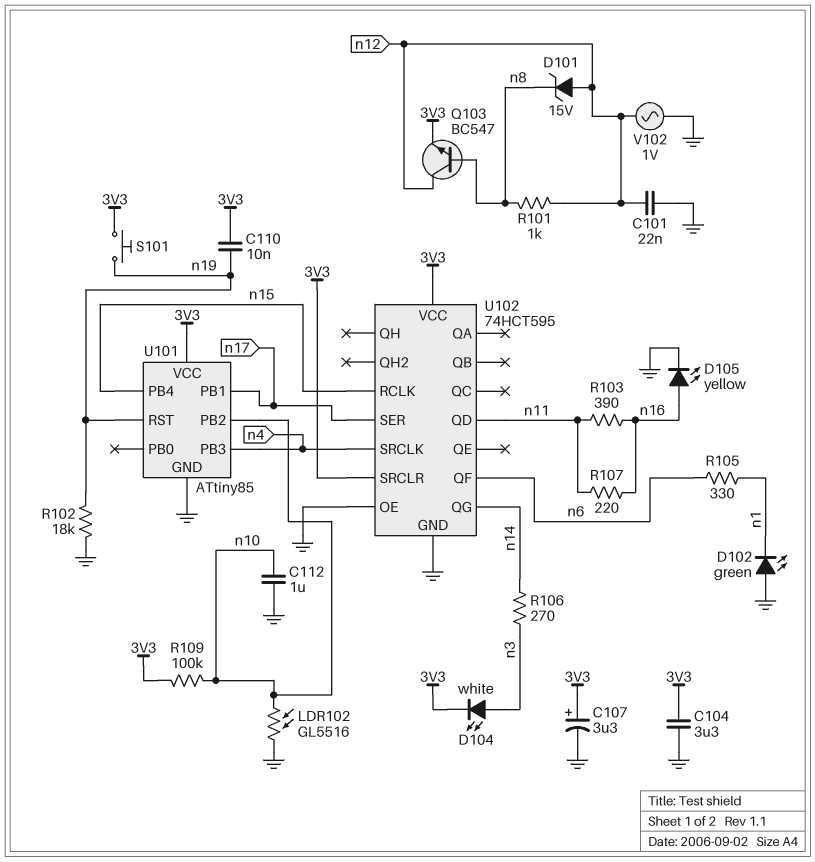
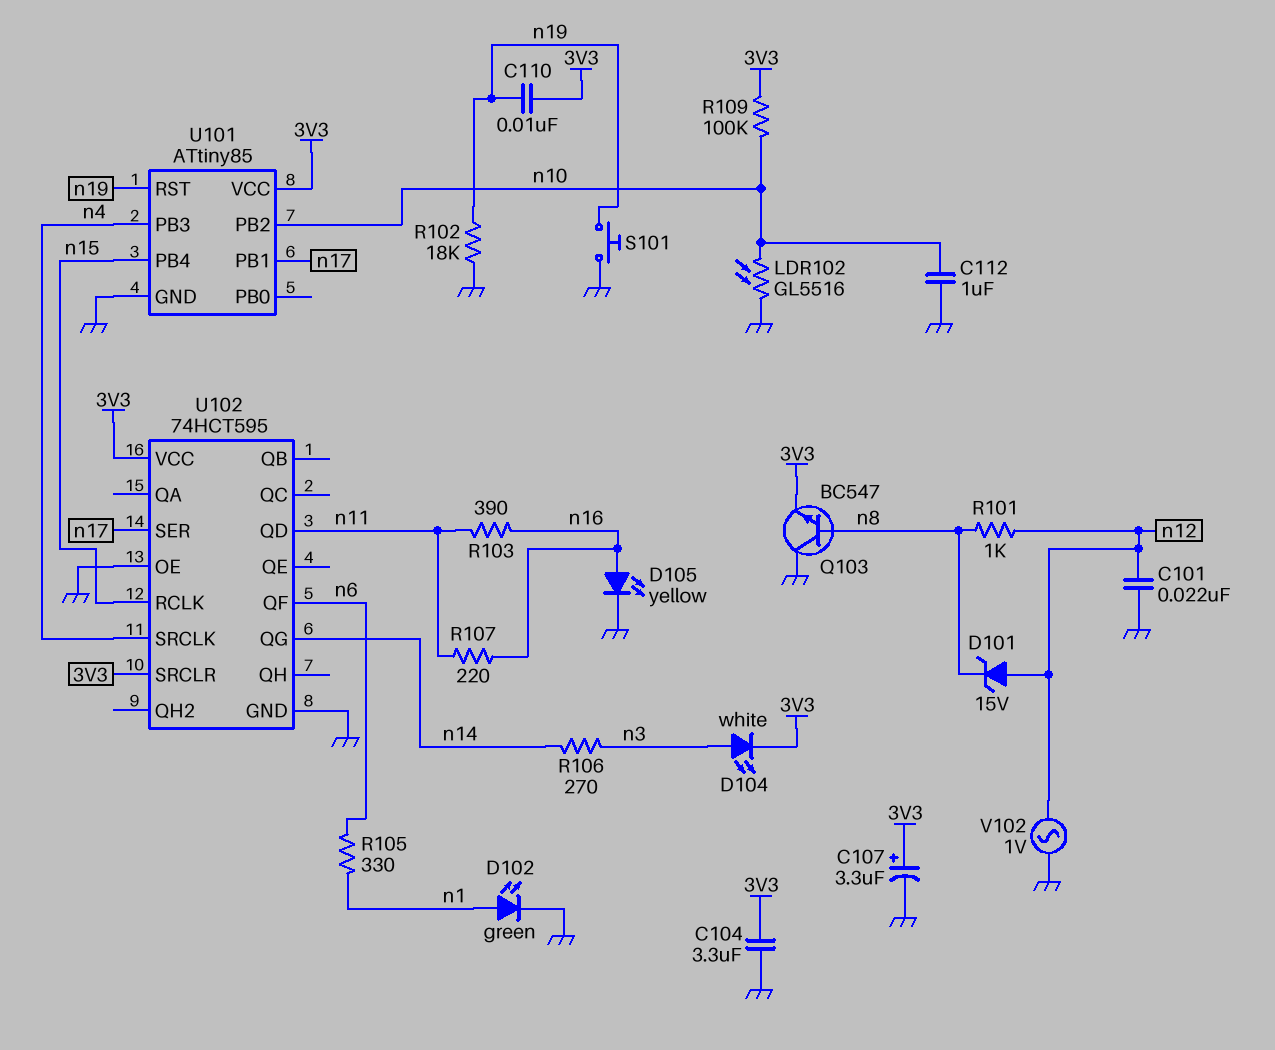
D102: LED green (A GND, K n1) -> LED green (A n1, K GND)
Q103: NPN BC547 (B n8, C n12, E 3V3) -> NPN BC547 (B n8, C GND, E 3V3)
S101: button (3V3, n19) -> button (GND, n19)

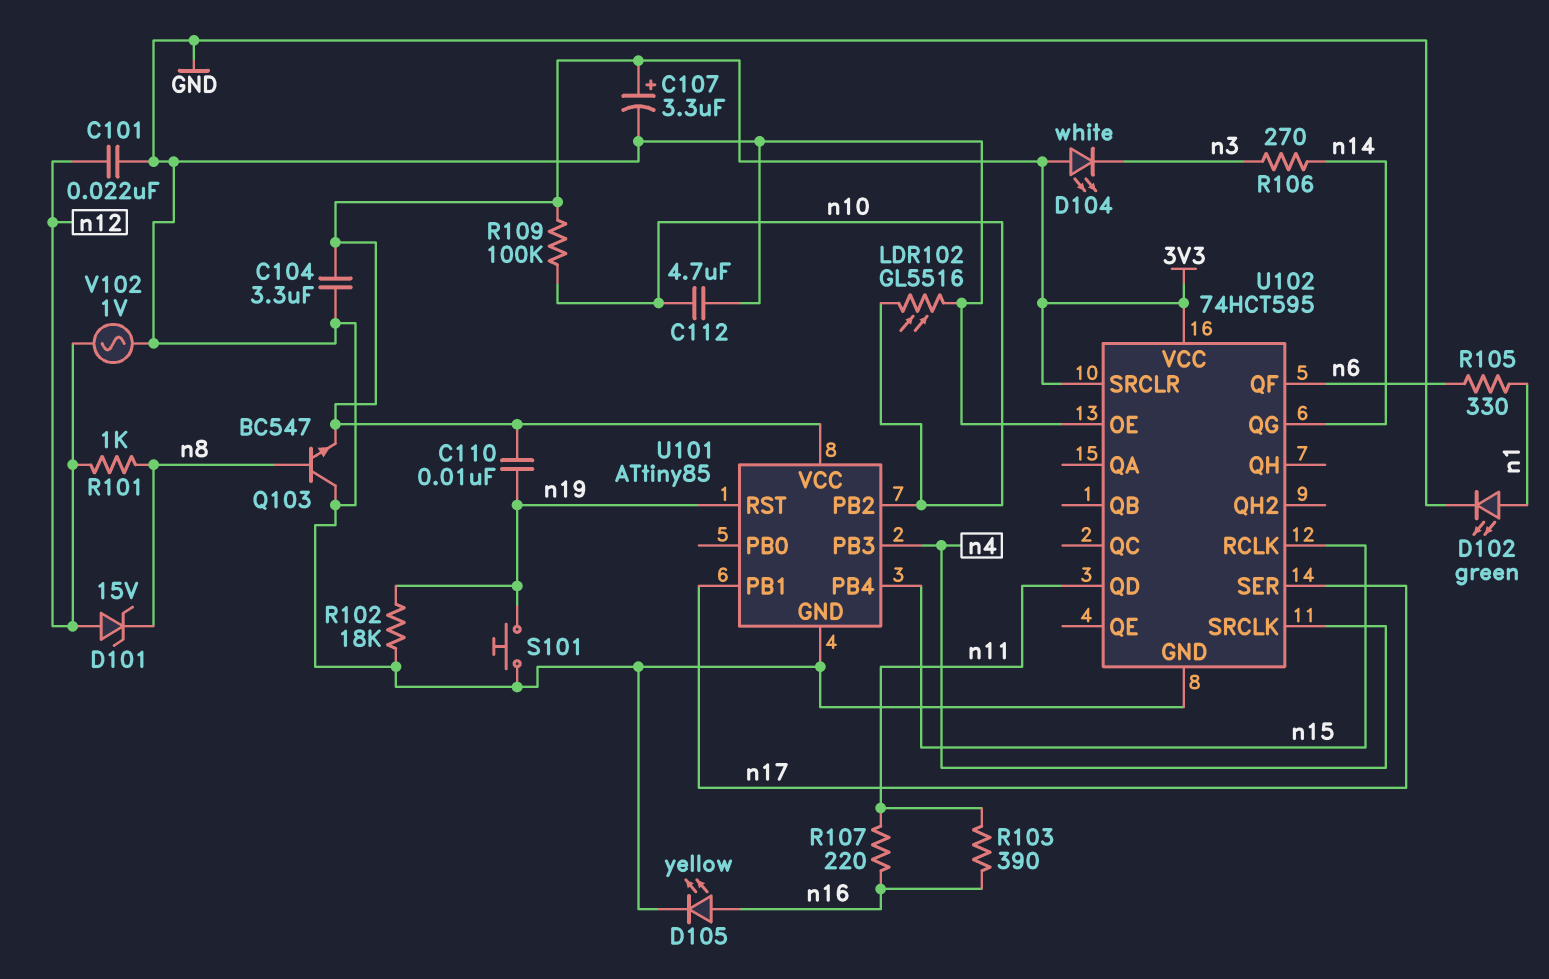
C112: 1uF (GND, n10) -> 4.7uF (GND, n10)
D104: LED white (A n3, K 3V3) -> LED white (A 3V3, K n3)

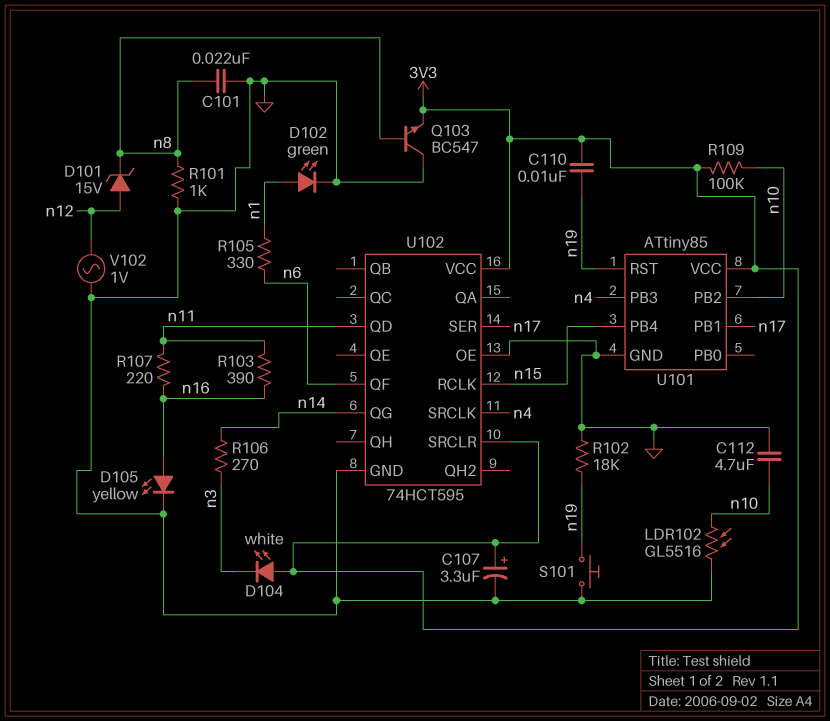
C101: 22nF (GND, n12) -> 22nF (GND, n8)
C104: 3.3uF (3V3, GND) -> none
R101: 1k (n8, n12) -> 1k (GND, n8)

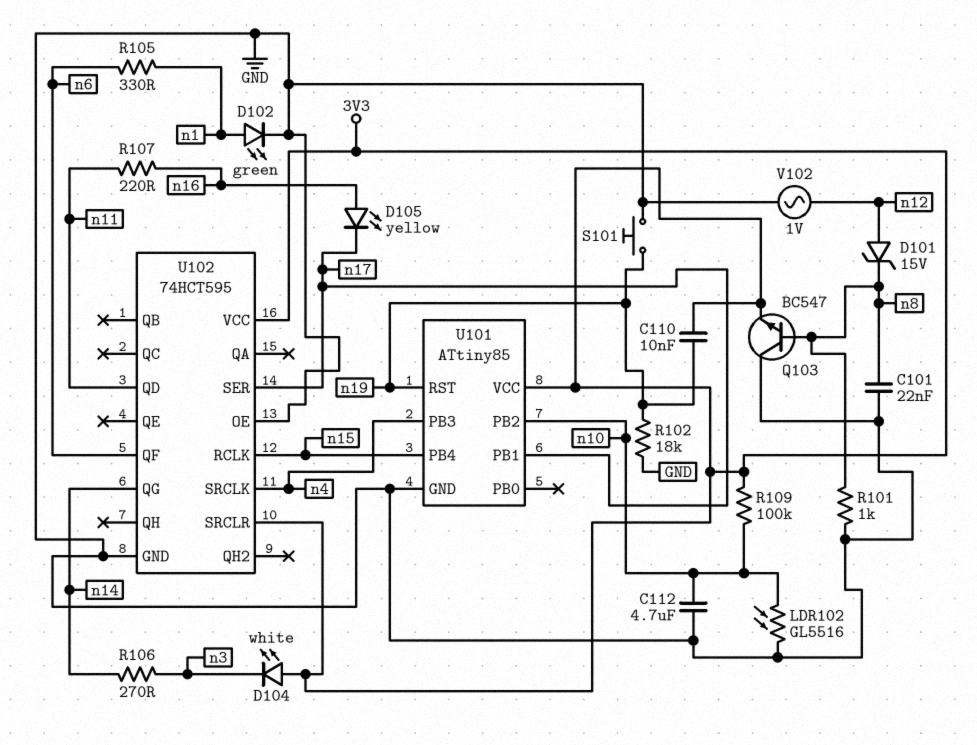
C107: 3.3uF (plus 3V3, minus GND) -> none
D105: LED yellow (A n16, K GND) -> LED yellow (A n16, K n17)
R103: 390 (n11, n16) -> none

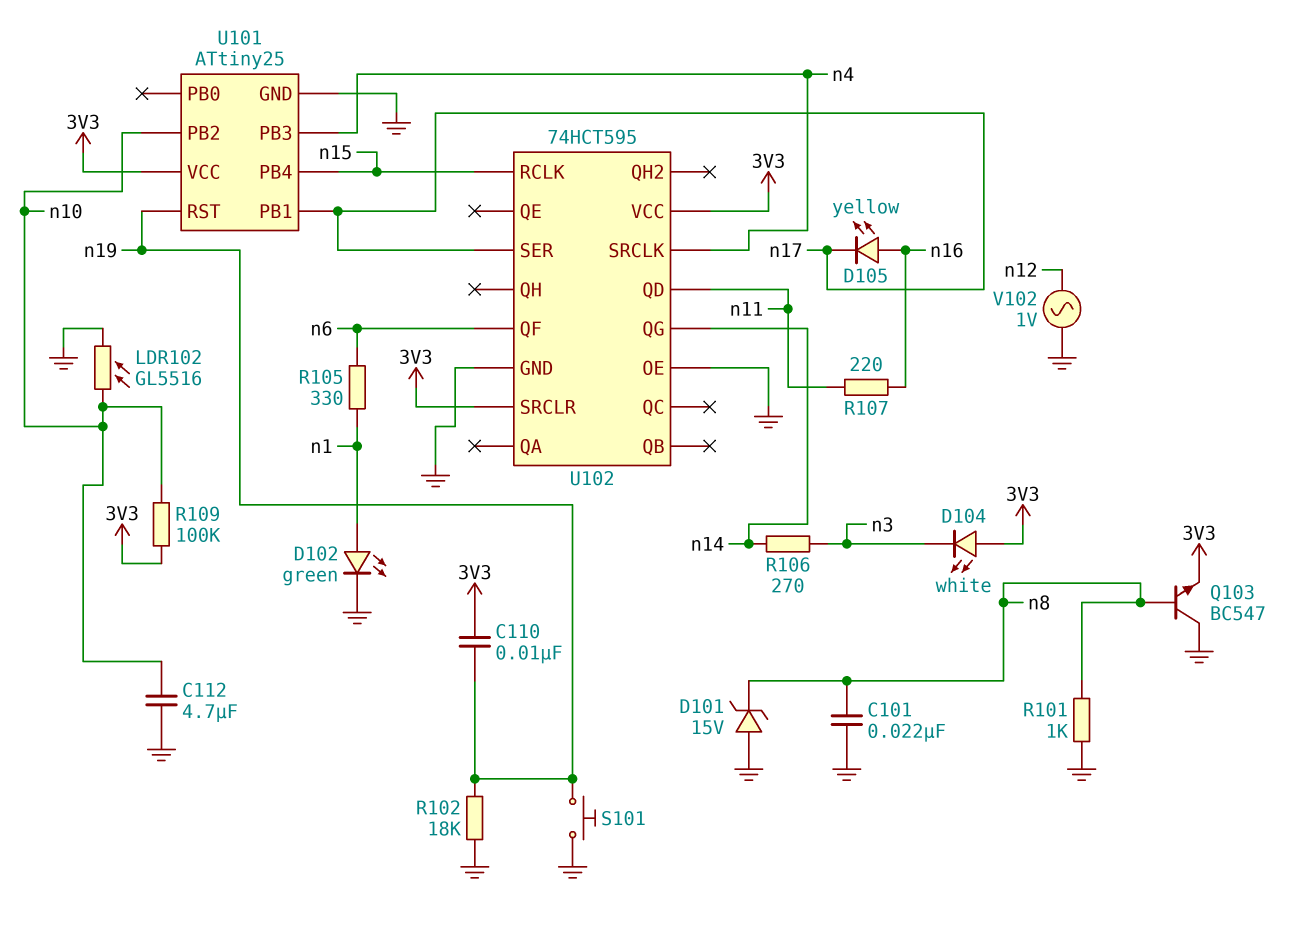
D101: zener 15V (A n12, K n8) -> zener 15V (A GND, K n8)
U101: ATtiny85 -> ATtiny25

